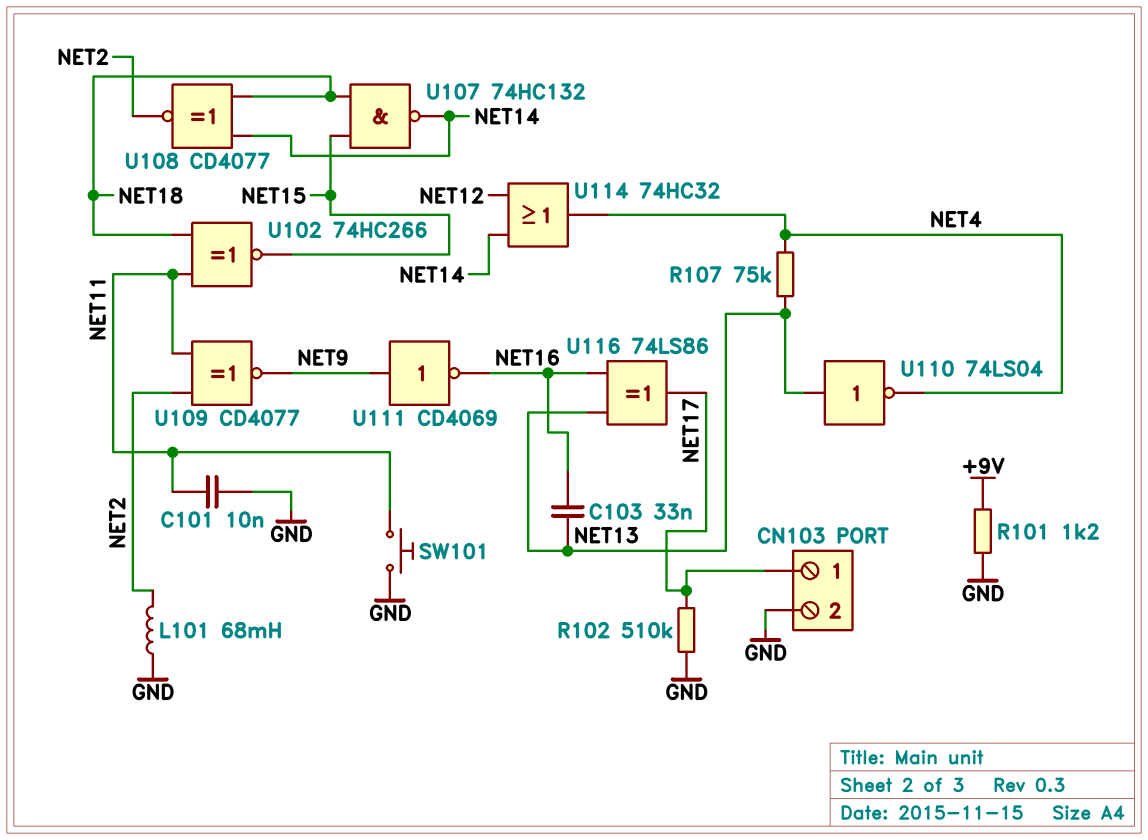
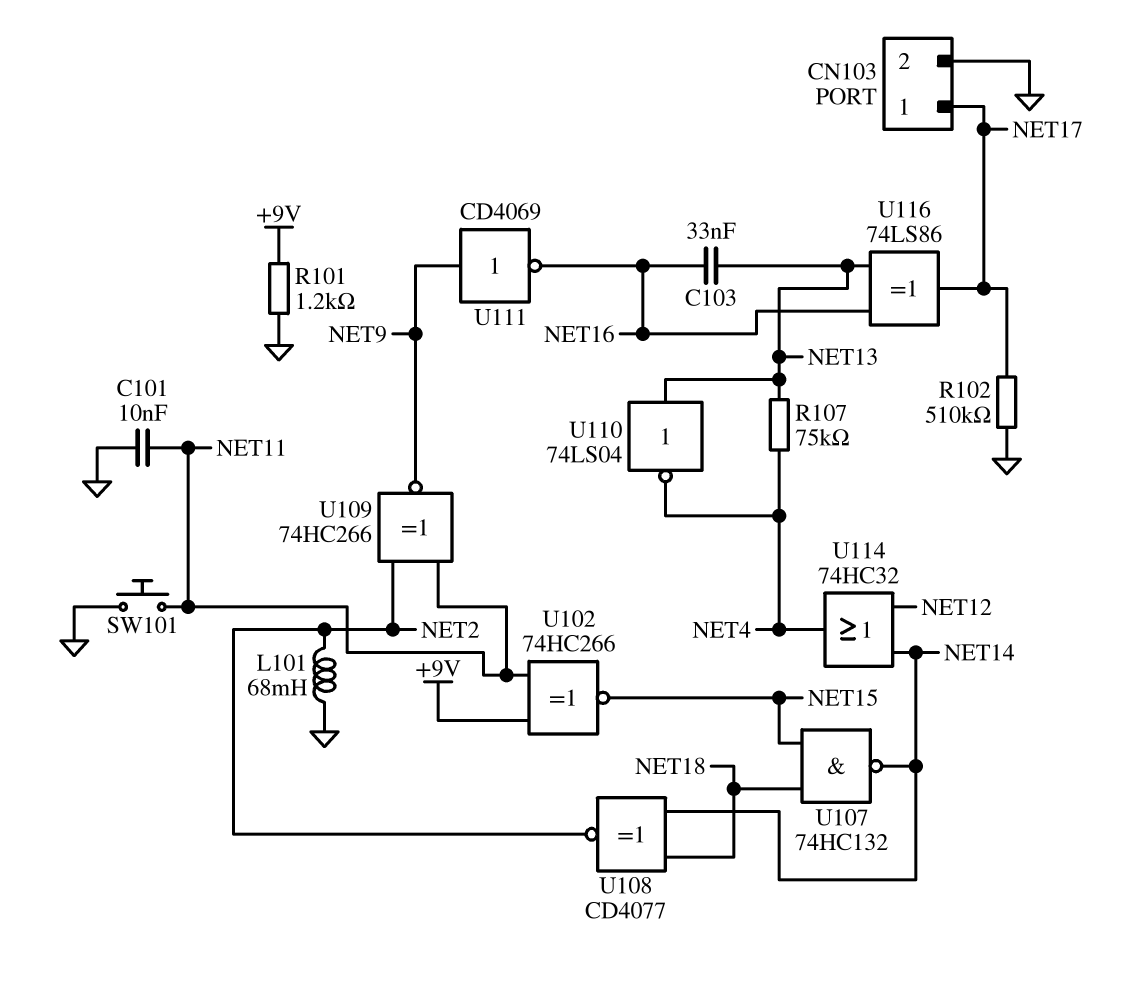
U102: XNOR 74HC266 (in NET11, in NET18, out NET15) -> XNOR 74HC266 (in +9V, in NET11, out NET15)
U109: XNOR CD4077 (in NET2, in NET11, out NET9) -> XNOR 74HC266 (in NET2, in NET11, out NET9)

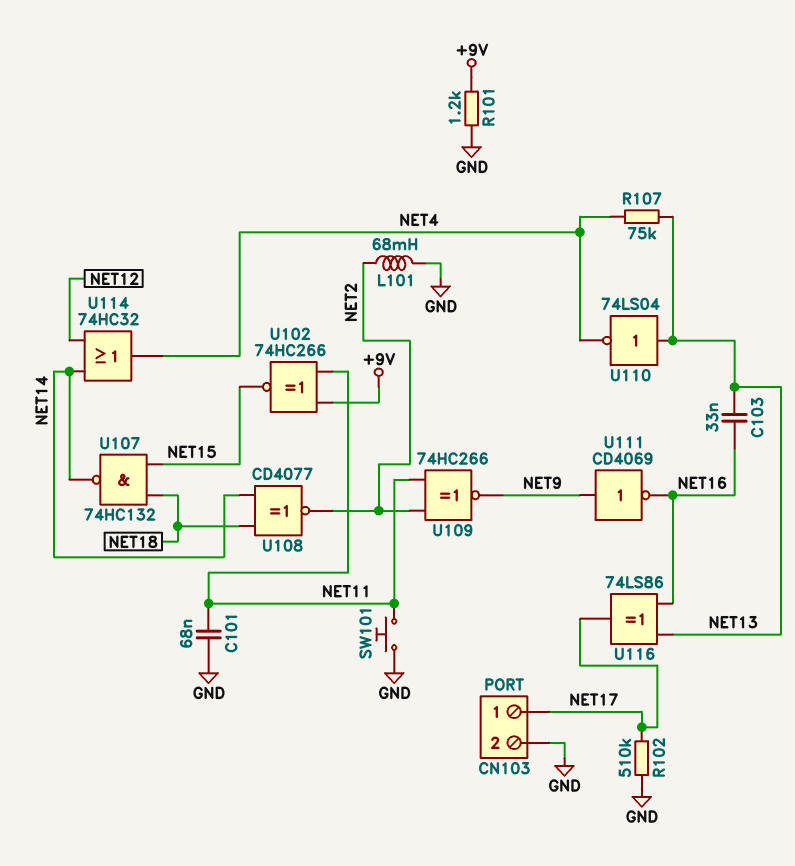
C101: 10nF (GND, NET11) -> 68nF (GND, NET11)

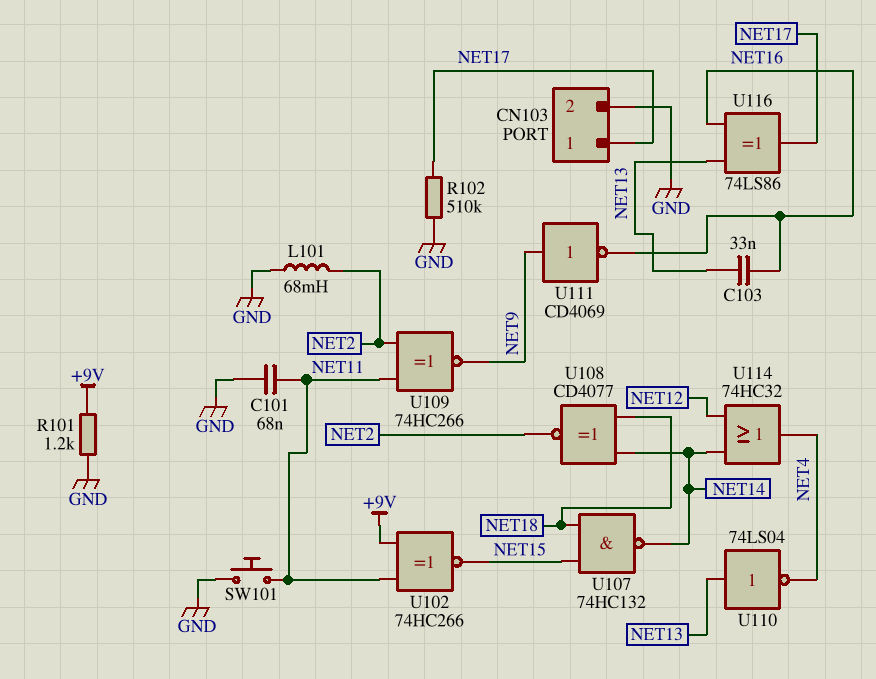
R107: 75k (NET4, NET13) -> none

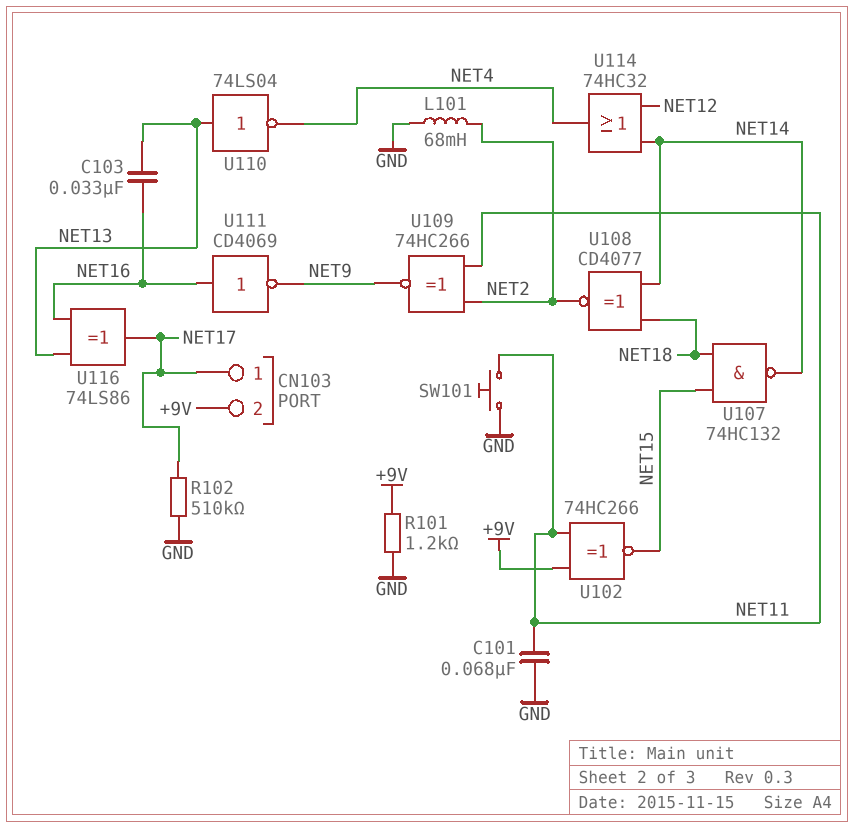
CN103 pin 2: GND -> +9V
U111: NOT CD4069 (in NET9, out NET16) -> NOT CD4069 (in NET16, out NET9)

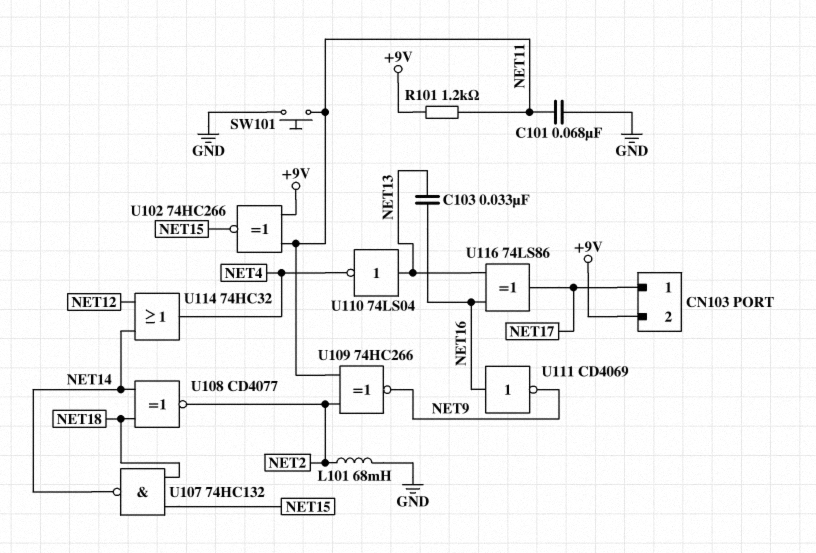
R101: 1.2k (+9V, GND) -> 1.2k (+9V, NET11)
R102: 510k (GND, NET17) -> none

